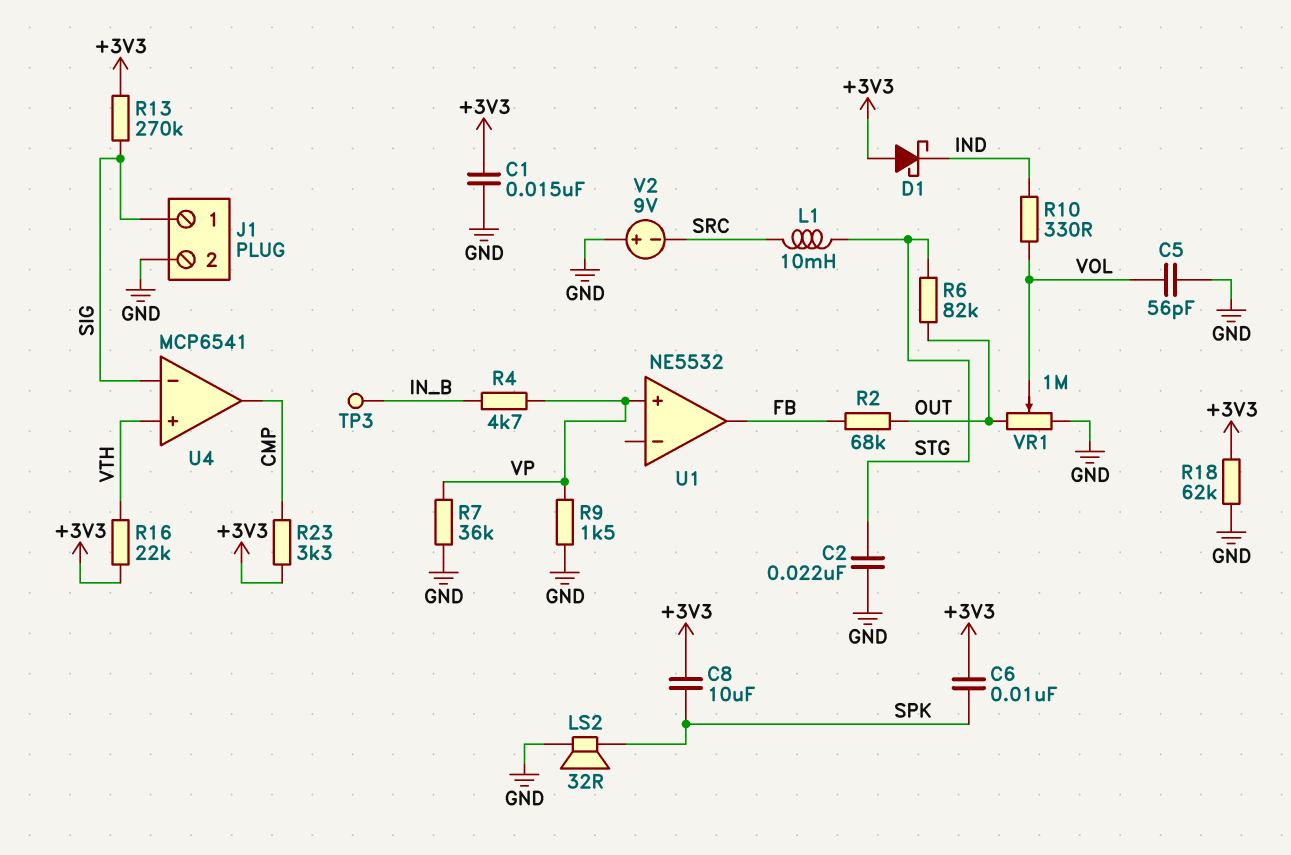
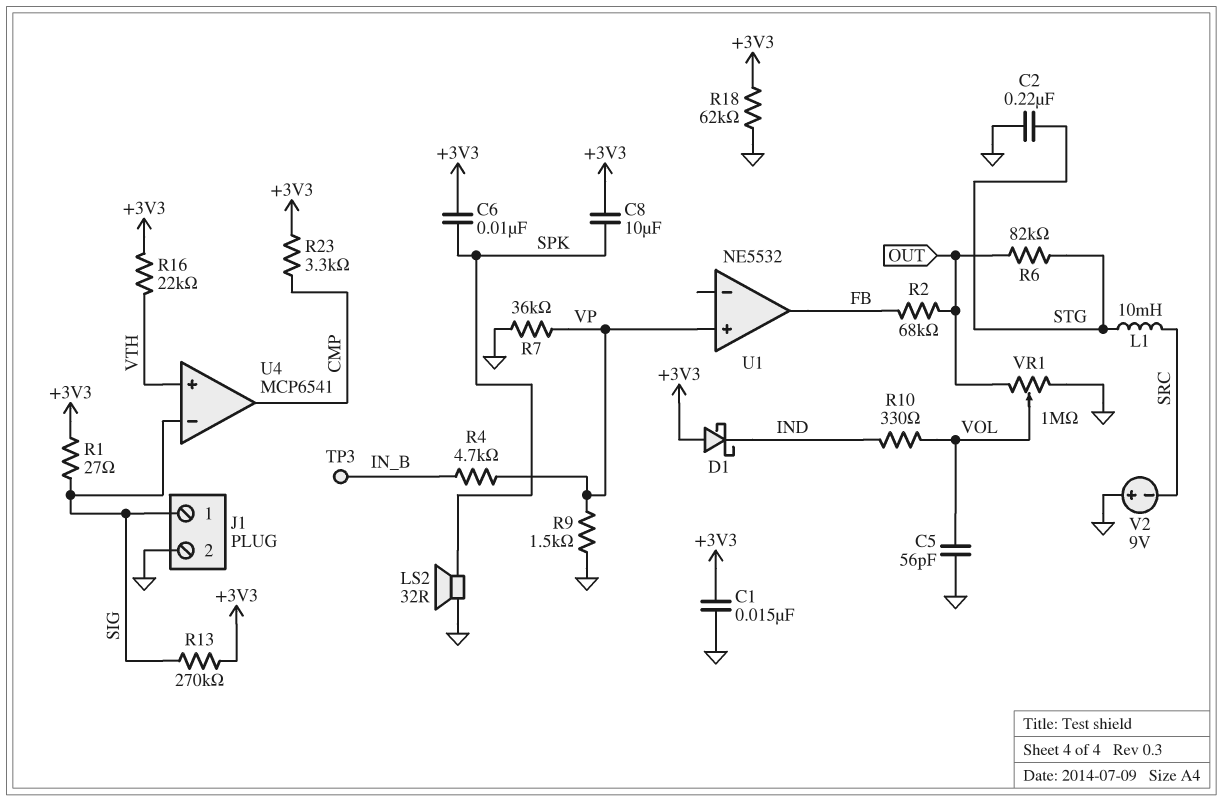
C2: 22nF (GND, STG) -> 220nF (GND, STG)
R1: none -> 27 (+3V3, SIG)

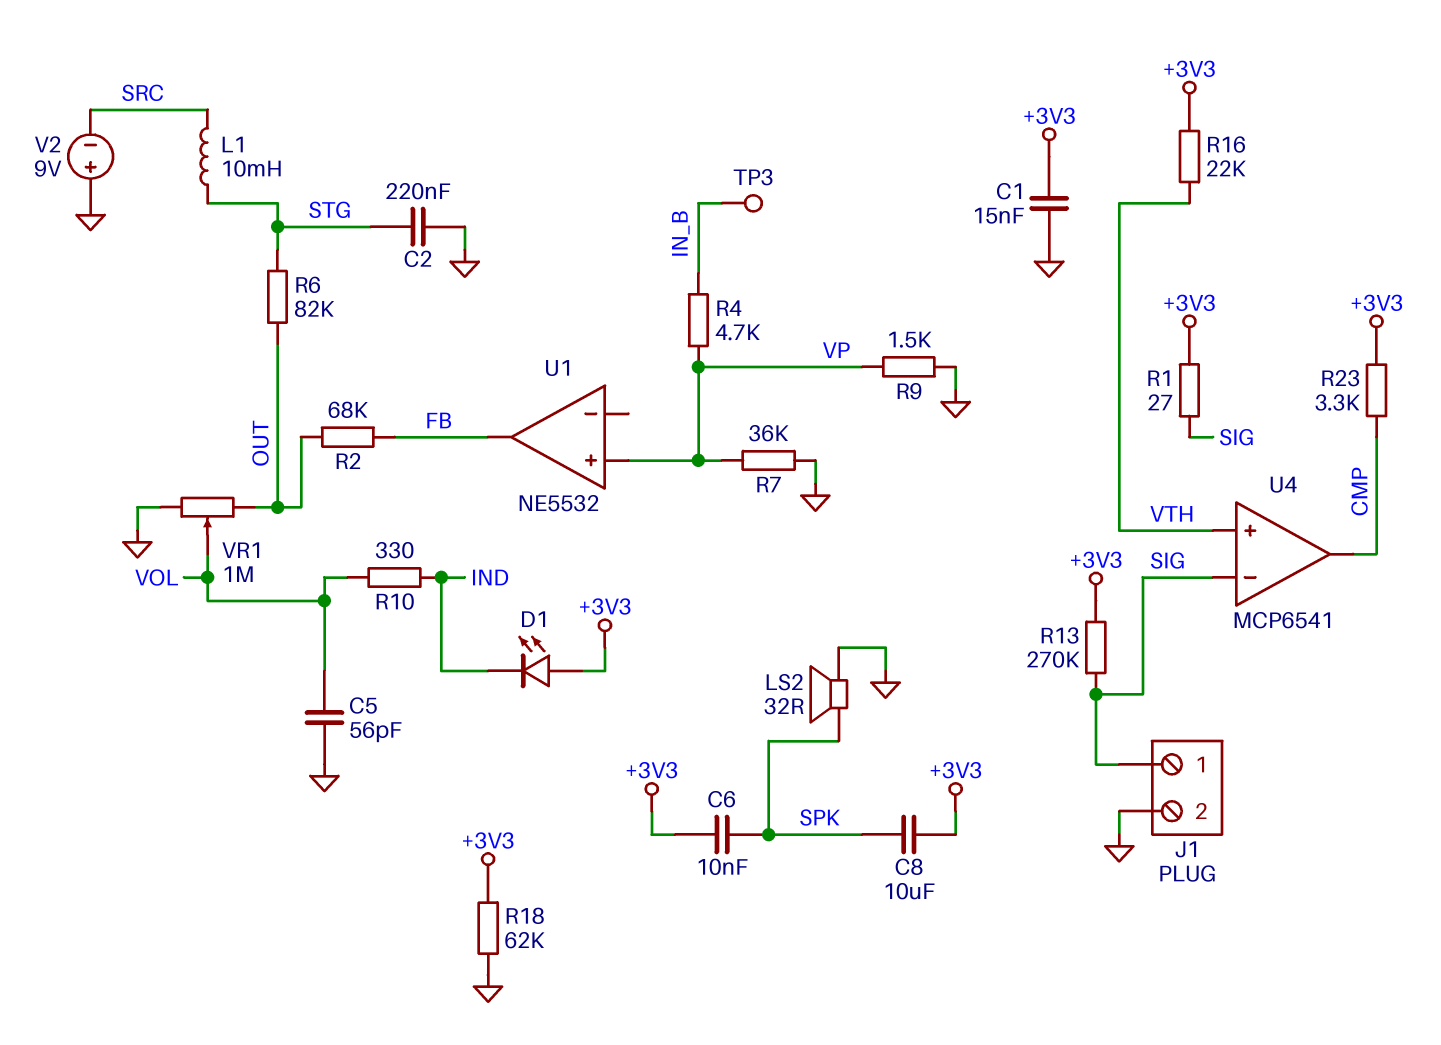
D1: schottky (A +3V3, K IND) -> LED (A +3V3, K IND)

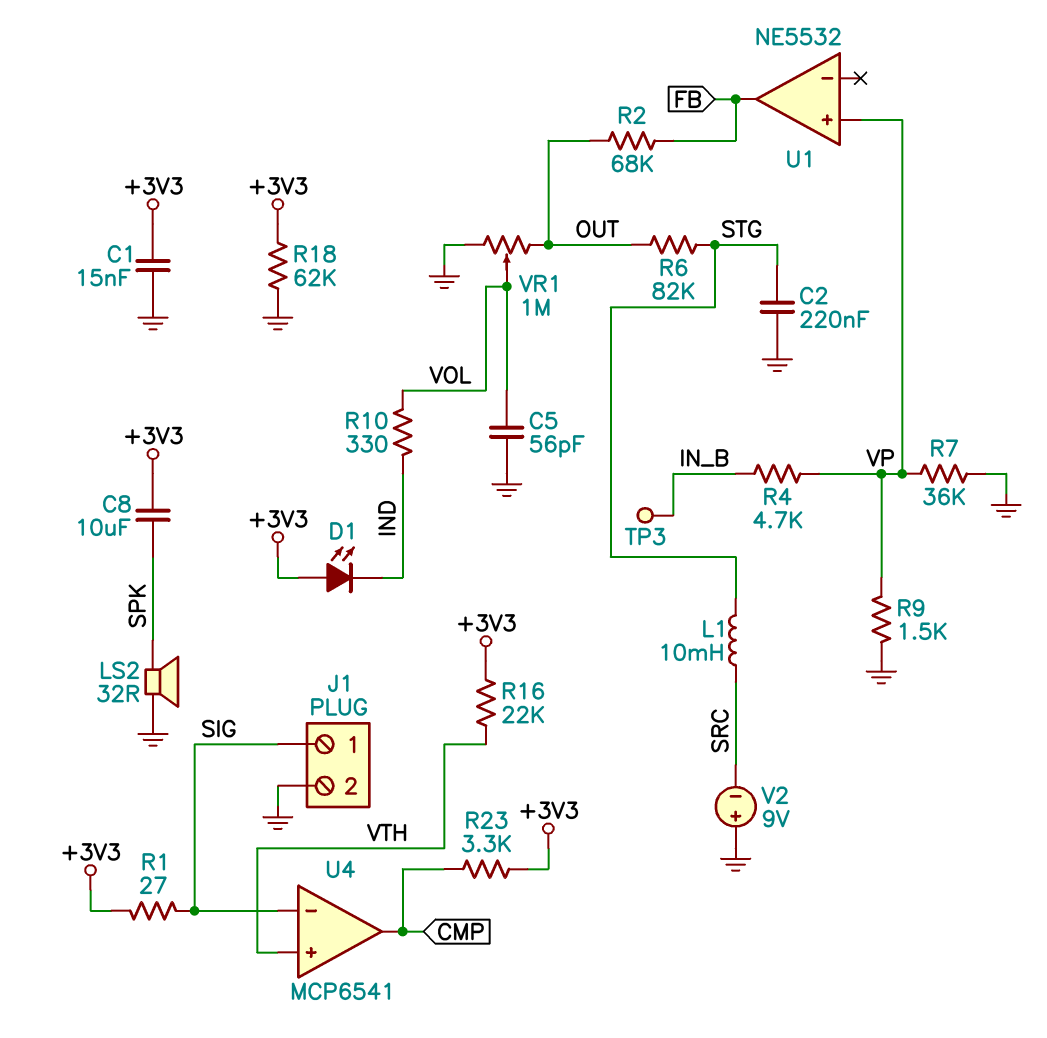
C6: 10nF (+3V3, SPK) -> none
R13: 270k (+3V3, SIG) -> none

